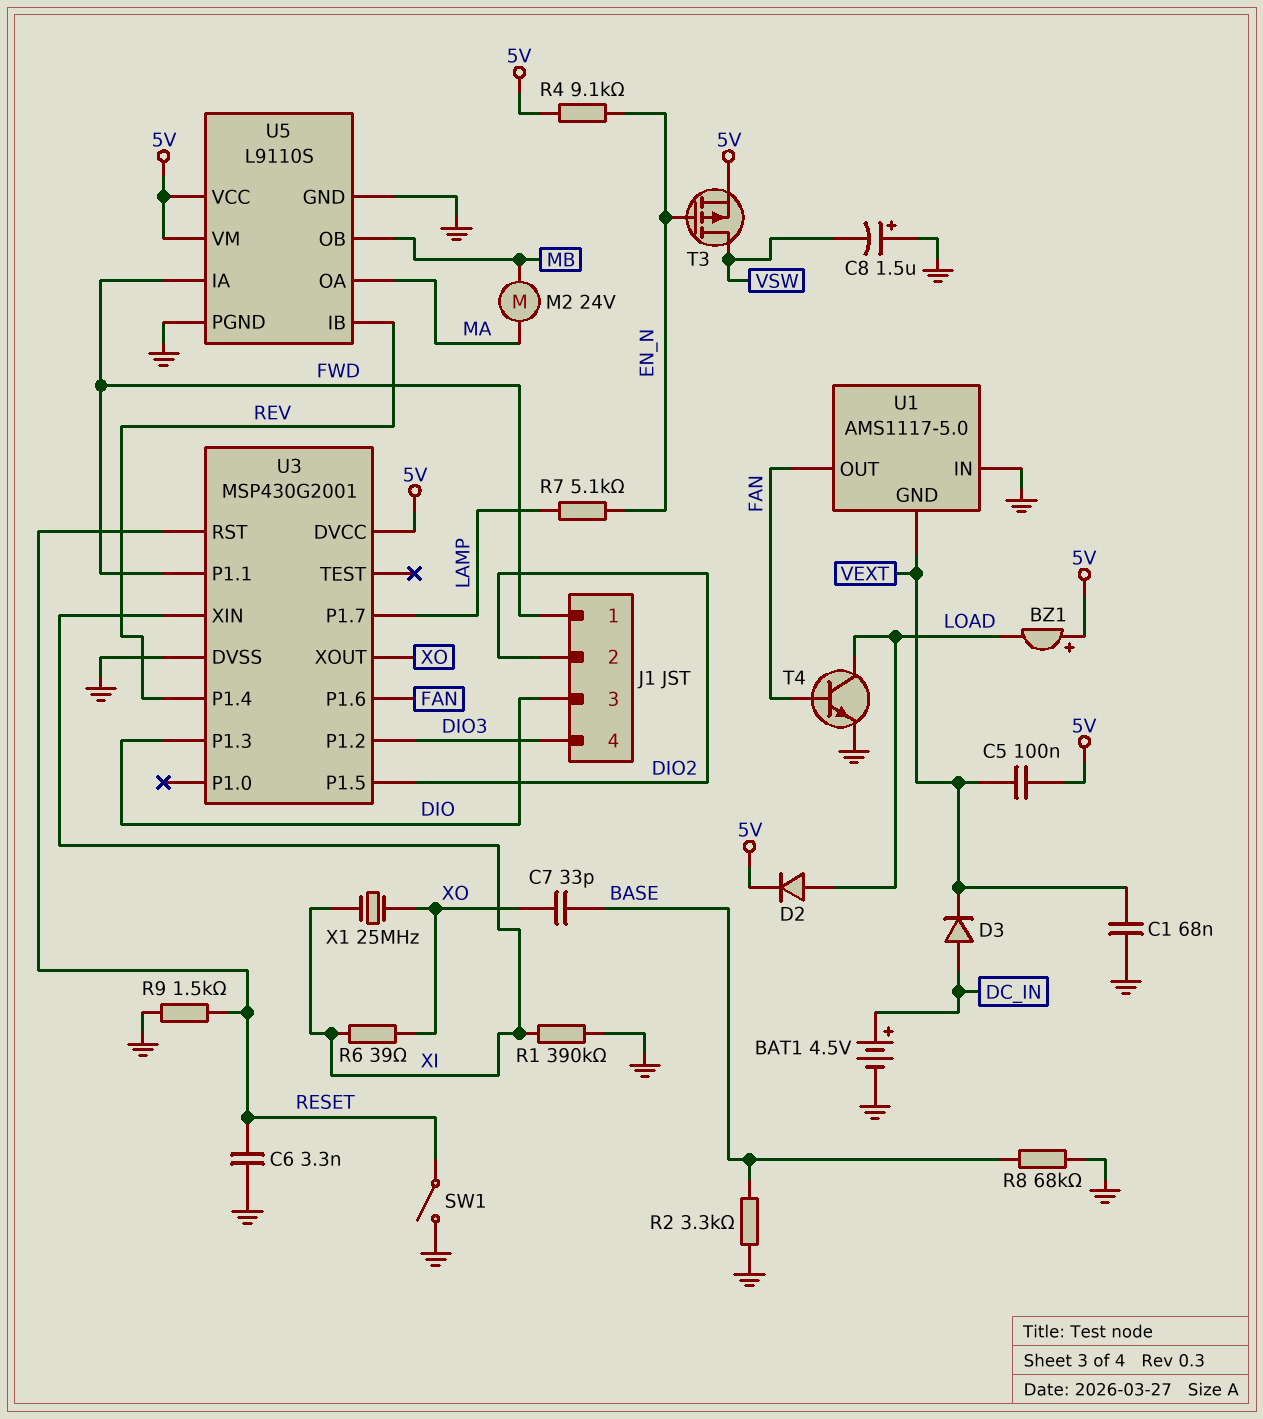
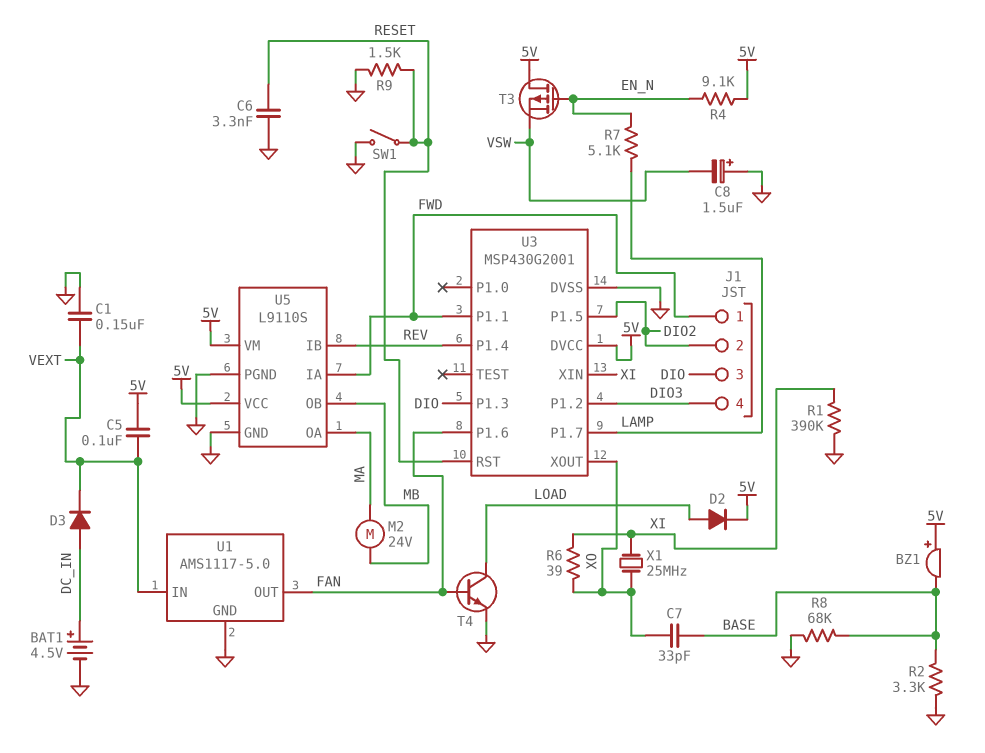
BZ1: buzzer (plus 5V, minus LOAD) -> buzzer (plus 5V, minus BASE)
C1: 68nF (GND, VEXT) -> 150nF (GND, VEXT)
T3: PMOS (G EN_N, D VSW, S 5V) -> PMOS (G EN_N, D 5V, S VSW)
U1 pin GND: VEXT -> GND
U1 pin IN: GND -> VEXT

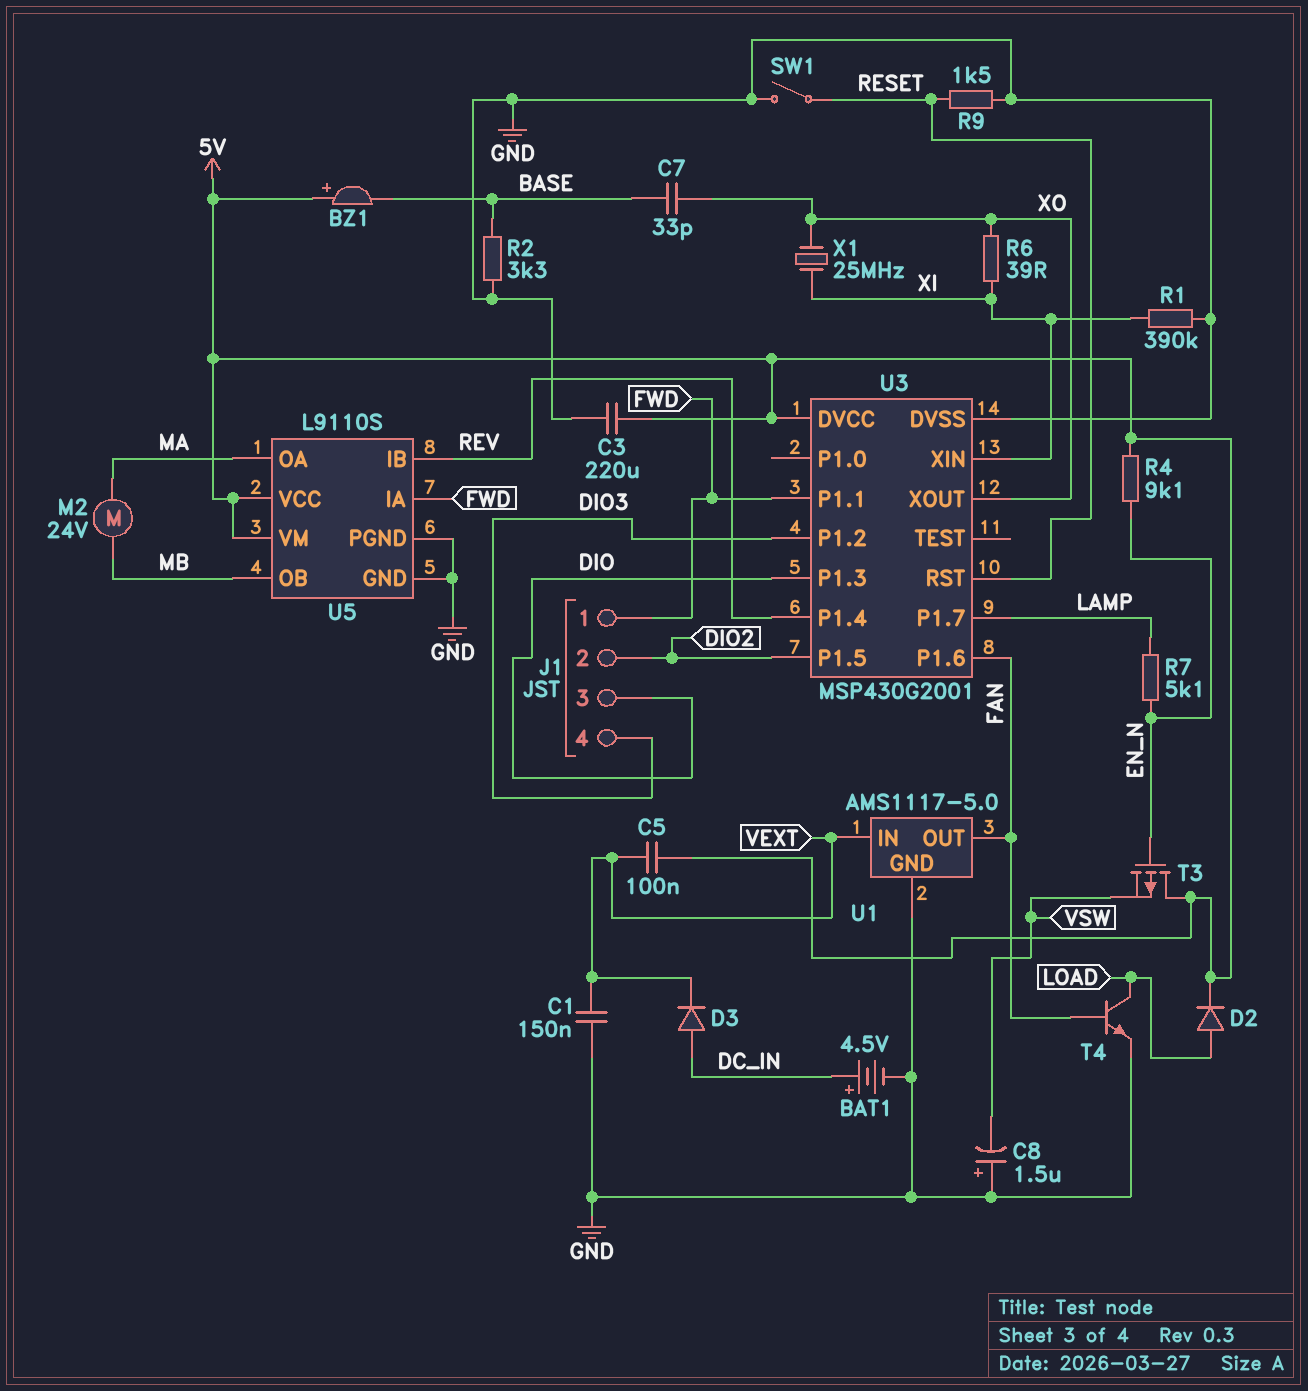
C3: none -> 220uF (5V, GND)
C6: 3.3nF (GND, RESET) -> none
R8: 68k (BASE, GND) -> none

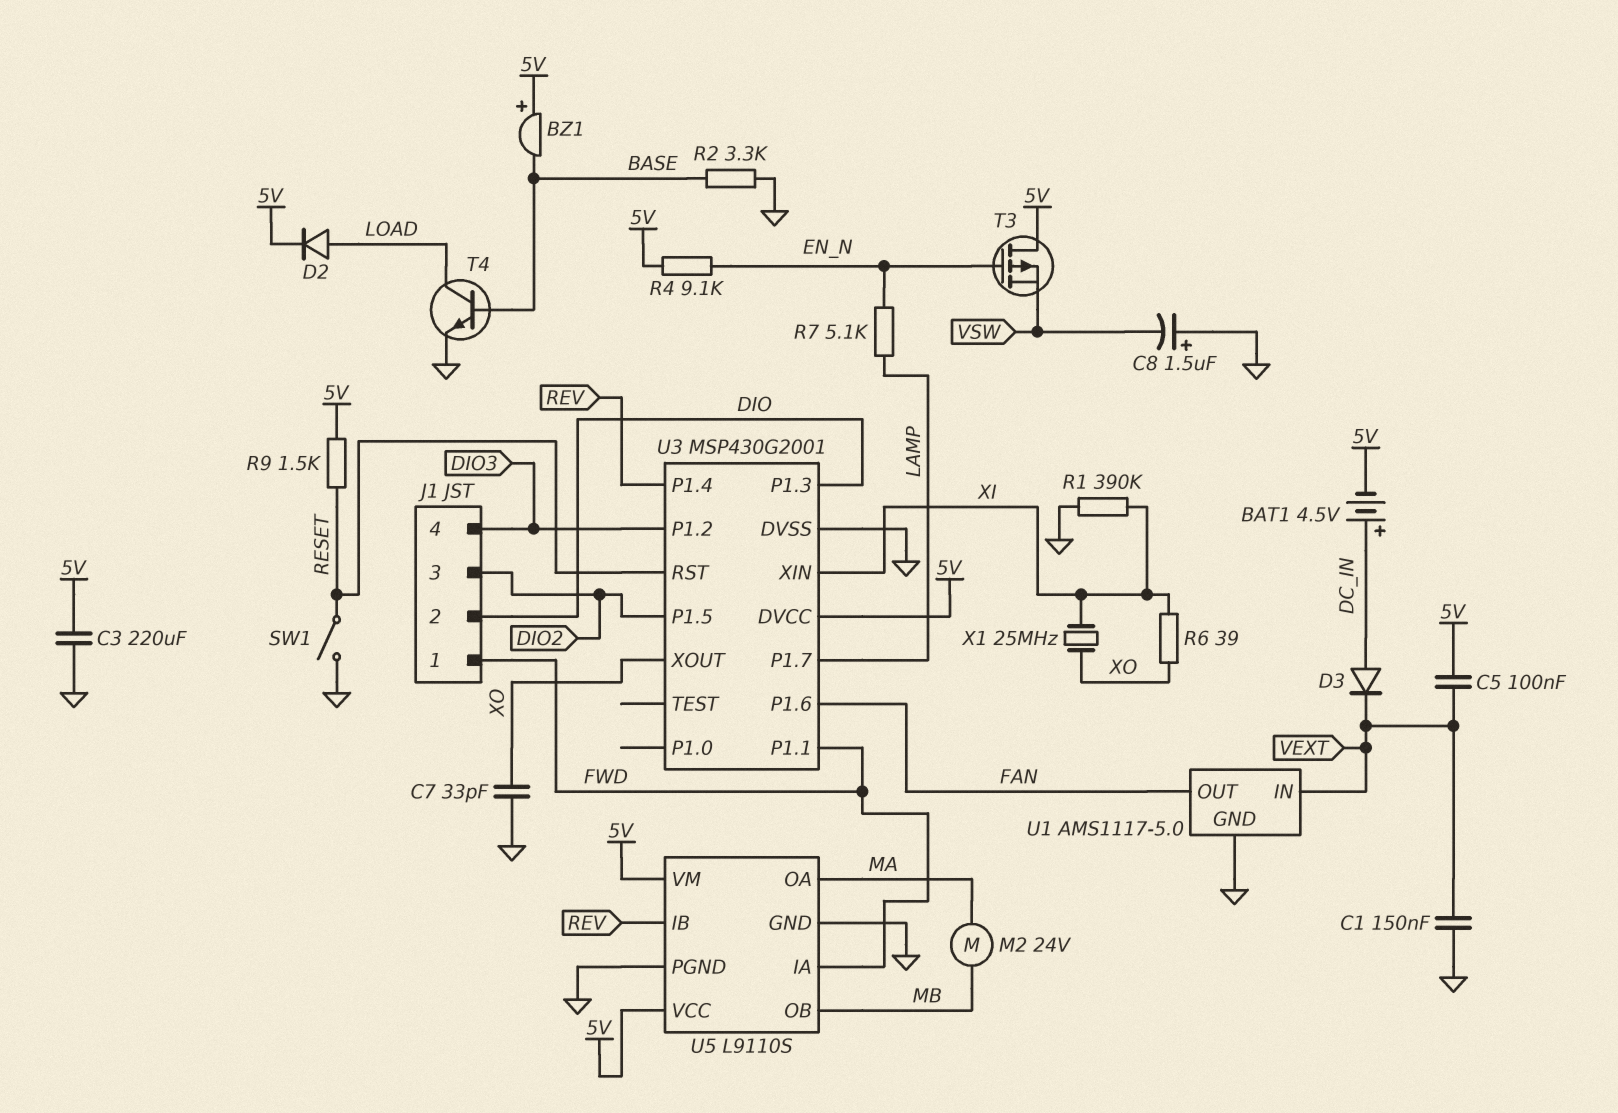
BAT1: 4.5V (plus DC_IN, minus GND) -> 4.5V (plus DC_IN, minus 5V)
C7: 33pF (BASE, XO) -> 33pF (GND, XO)
J1 pin 2: DIO2 -> DIO
J1 pin 3: DIO -> DIO2
R9: 1.5k (GND, RESET) -> 1.5k (5V, RESET)
T4: NPN (B FAN, C LOAD, E GND) -> NPN (B BASE, C LOAD, E GND)

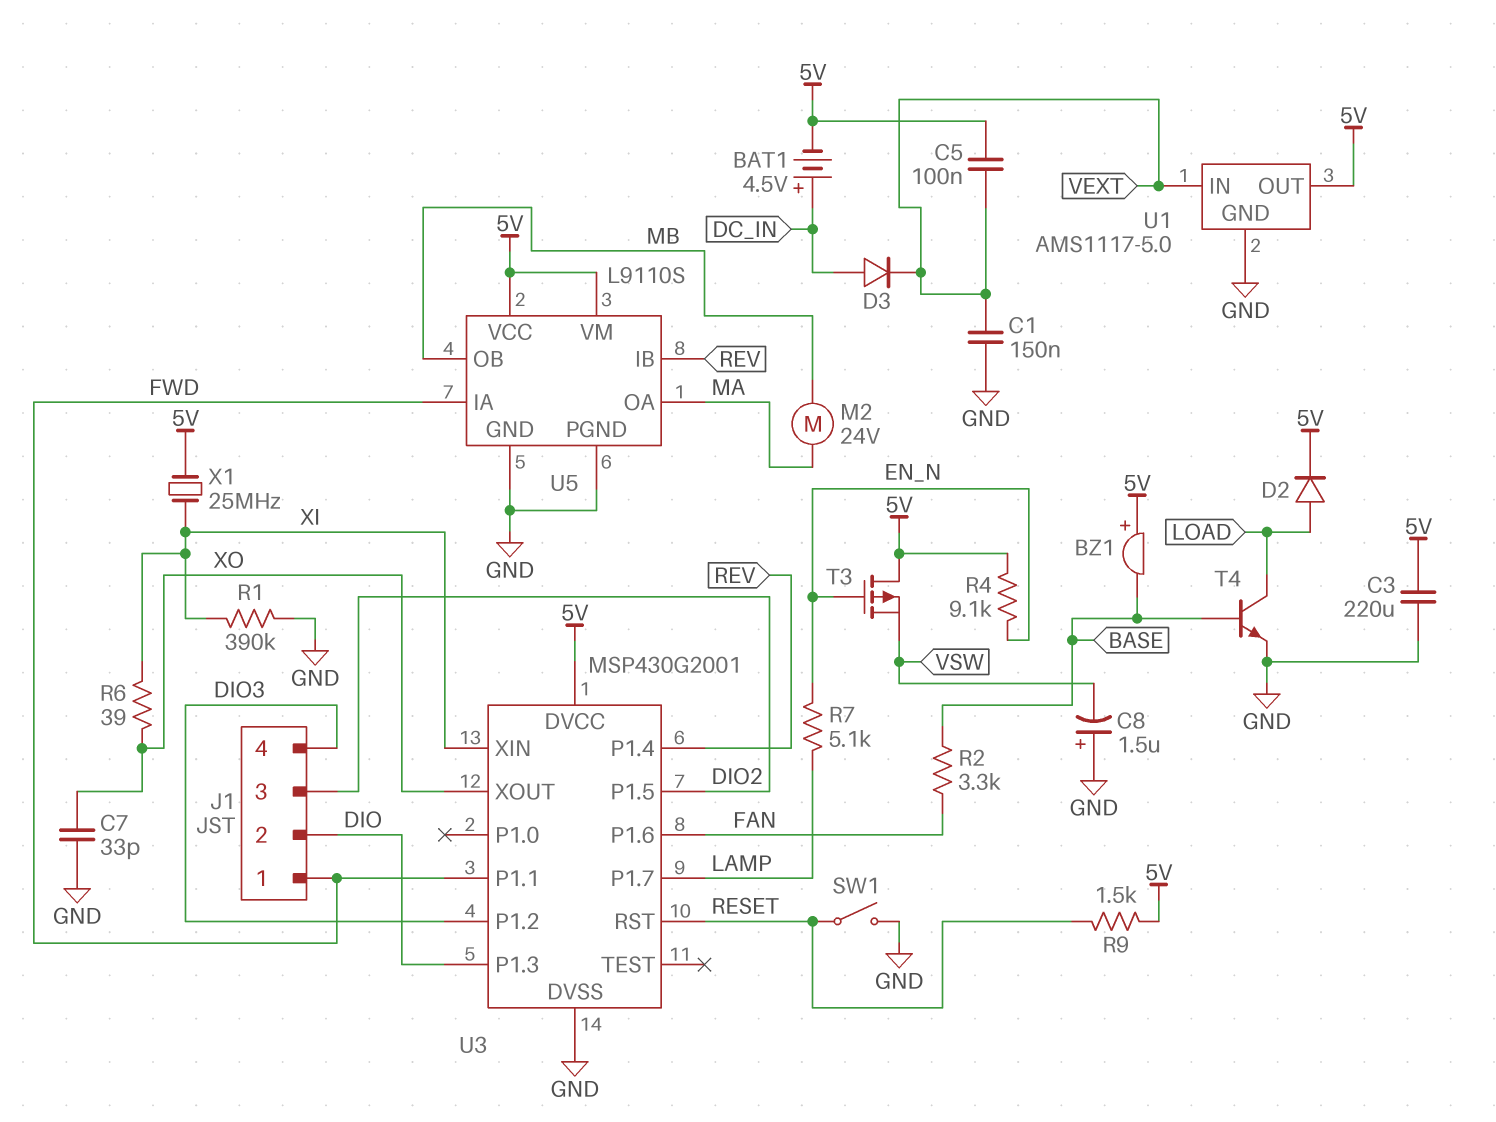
R2: 3.3k (BASE, GND) -> 3.3k (BASE, FAN)
U1 pin OUT: FAN -> 5V
X1: 25MHz (XI, XO) -> 25MHz (5V, XI)

